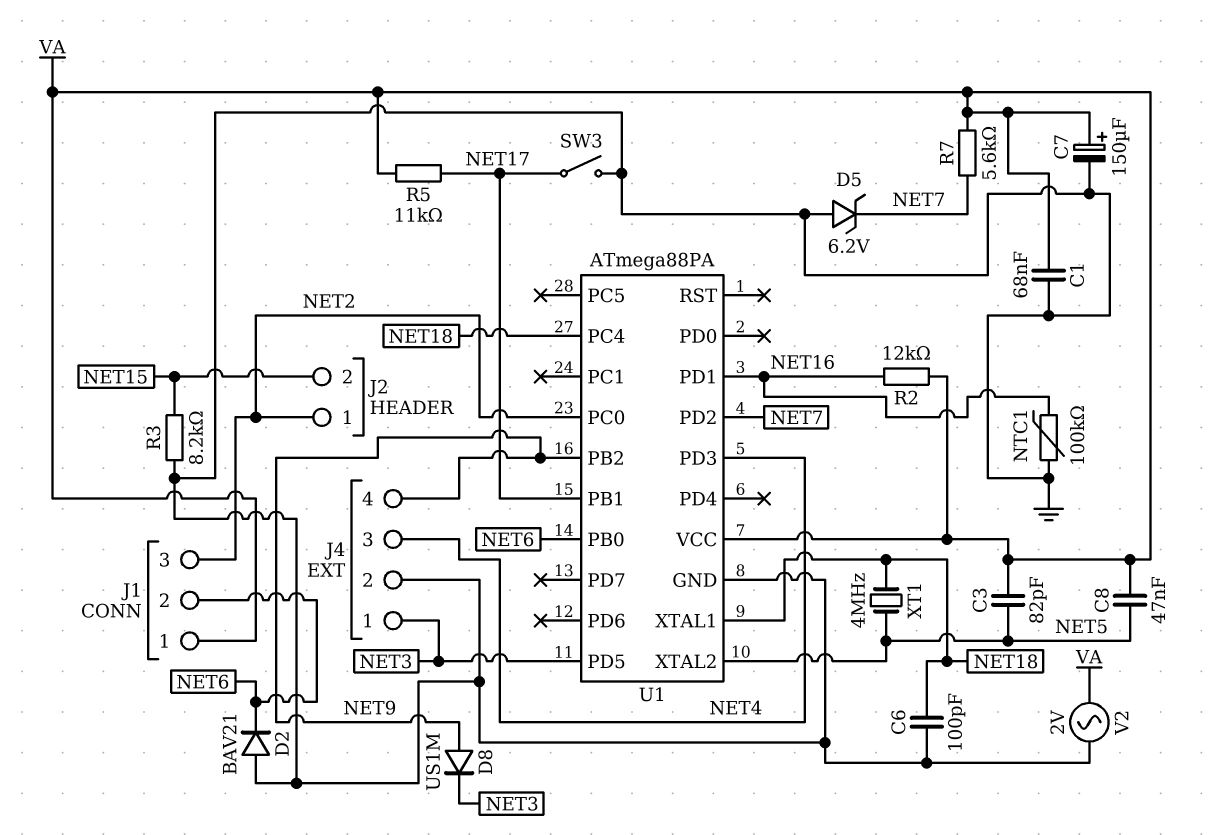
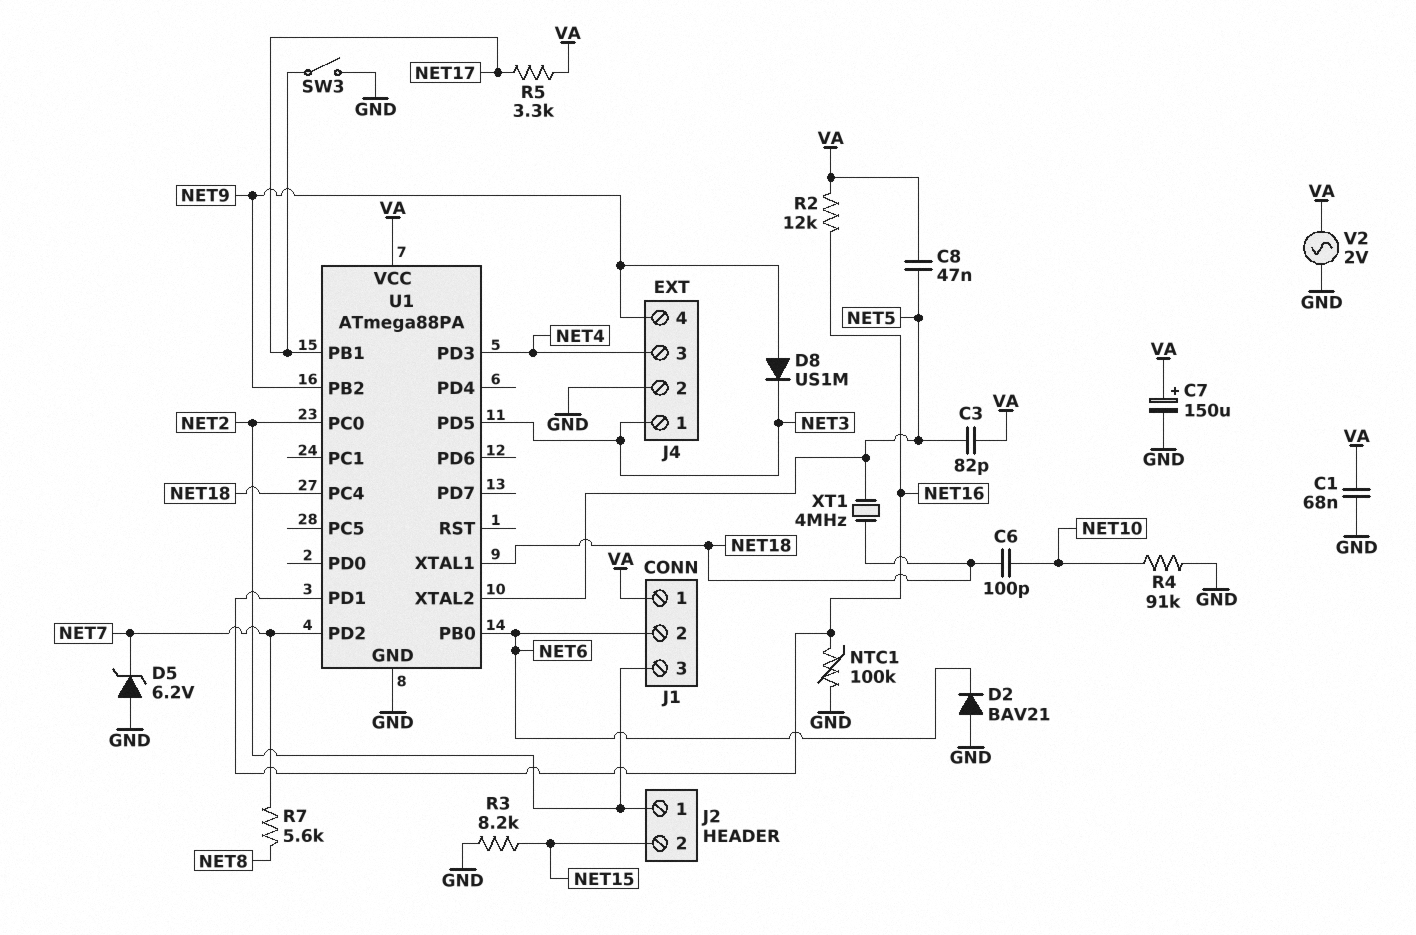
C6: 100pF (GND, NET18) -> 100pF (NET10, NET18)
R4: none -> 91k (GND, NET10)
R5: 11k (NET17, VA) -> 3.3k (NET17, VA)
R7: 5.6k (NET7, VA) -> 5.6k (NET7, NET8)

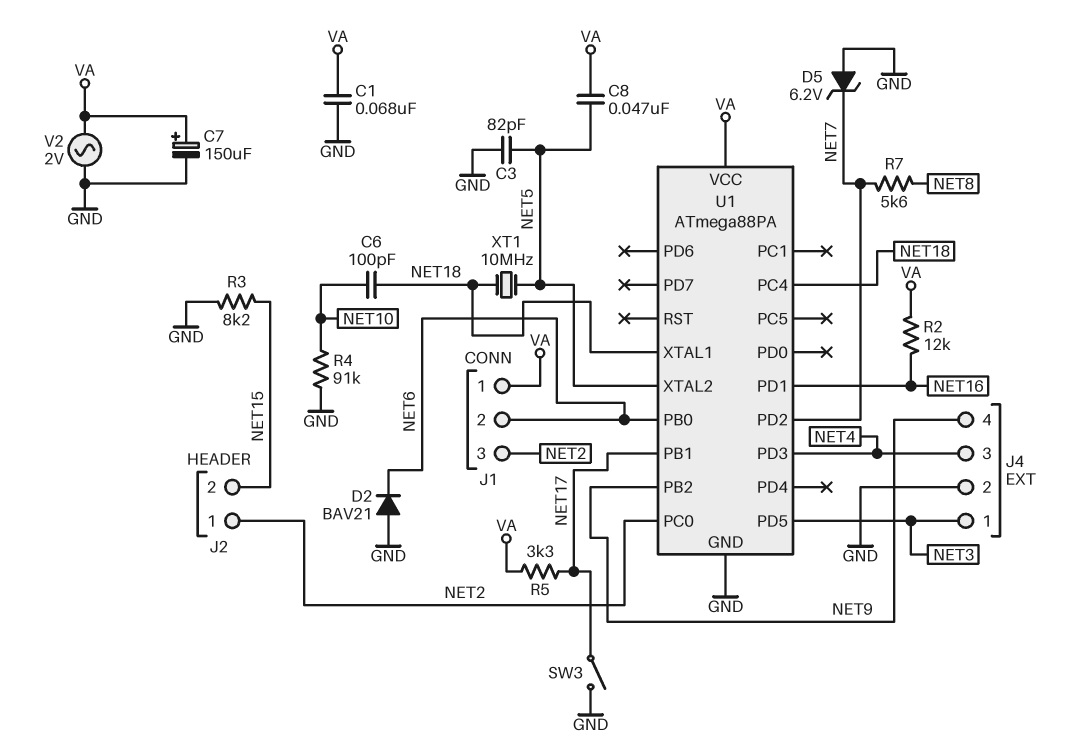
C3: 82pF (NET5, VA) -> 82pF (GND, NET5)
D8: diode US1M (A NET9, K NET3) -> none
NTC1: 100k (GND, NET16) -> none
XT1: 4MHz (NET5, NET18) -> 10MHz (NET5, NET18)

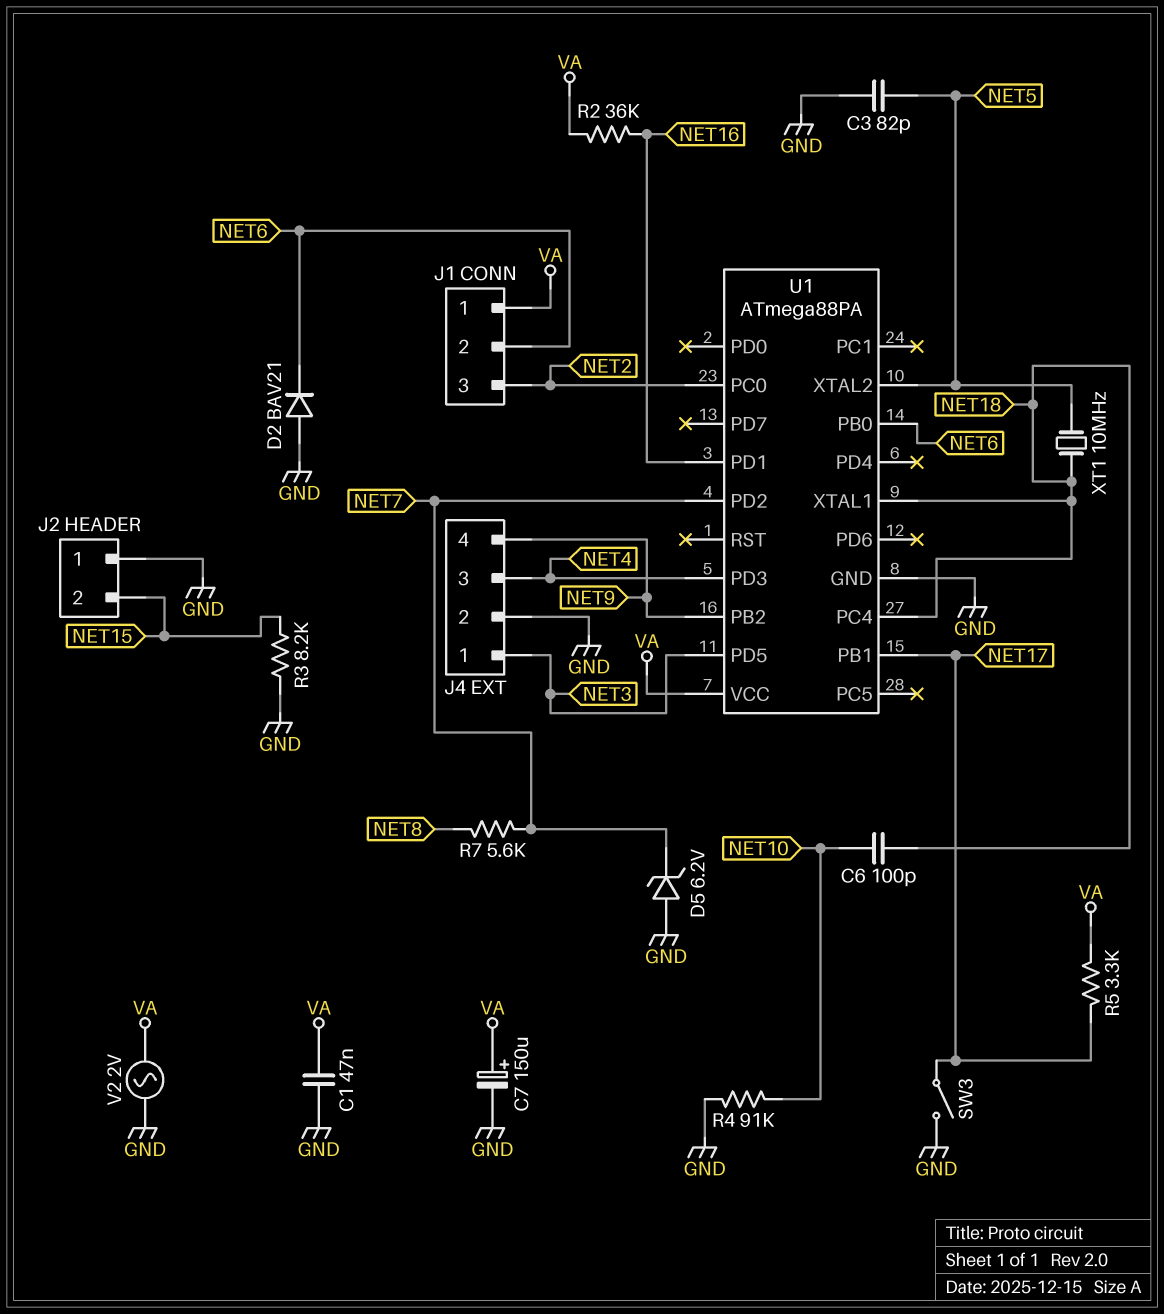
C1: 68nF (GND, VA) -> 47nF (GND, VA)
C8: 47nF (NET5, VA) -> none
J2 pin 1: NET2 -> GND
R2: 12k (NET16, VA) -> 36k (NET16, VA)

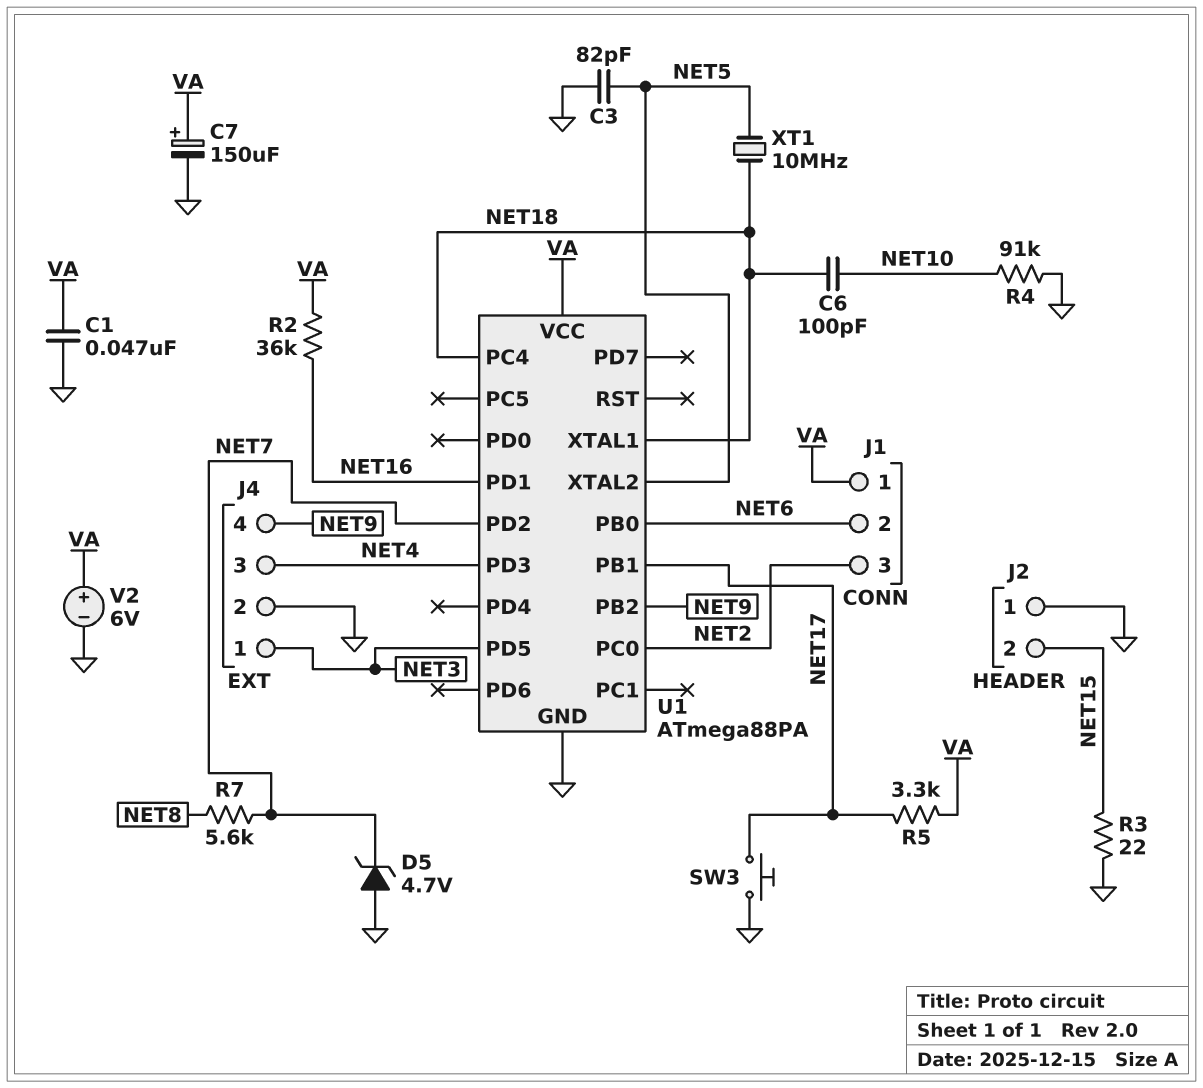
D2: diode BAV21 (A GND, K NET6) -> none
D5: zener 6.2V (A GND, K NET7) -> zener 4.7V (A GND, K NET7)
R3: 8.2k (GND, NET15) -> 22 (GND, NET15)
SW3: switch (GND, NET17) -> button (GND, NET17)
V2: AC 2V (GND, VA) -> 6V (plus VA, minus GND)

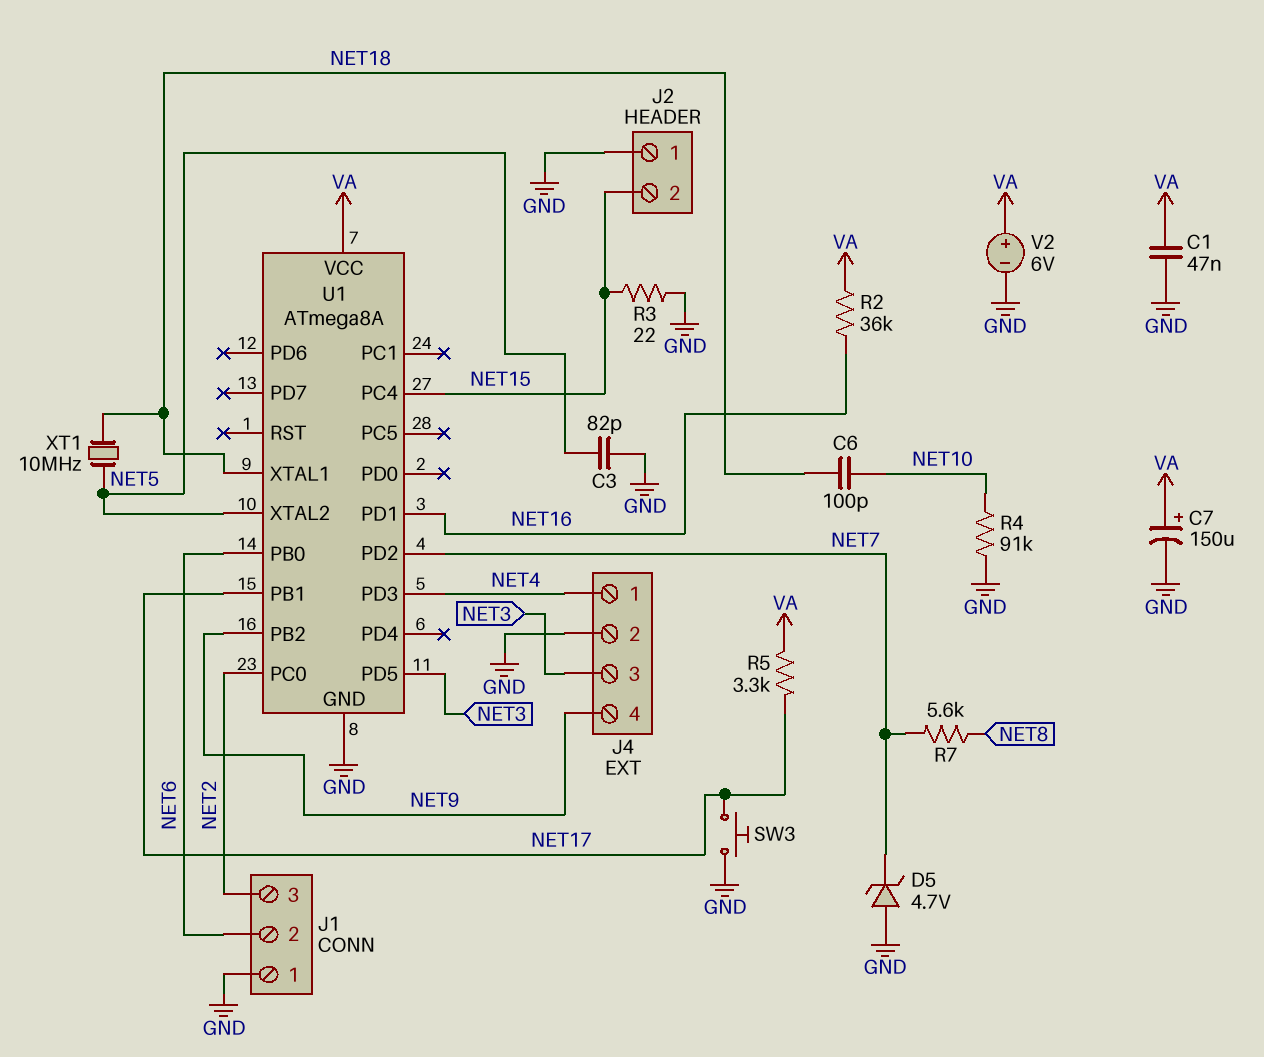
J1 pin 1: VA -> GND
J4 pin 1: NET3 -> NET4
J4 pin 3: NET4 -> NET3
U1: ATmega88PA -> ATmega8A
U1 pin PC4: NET18 -> NET15

